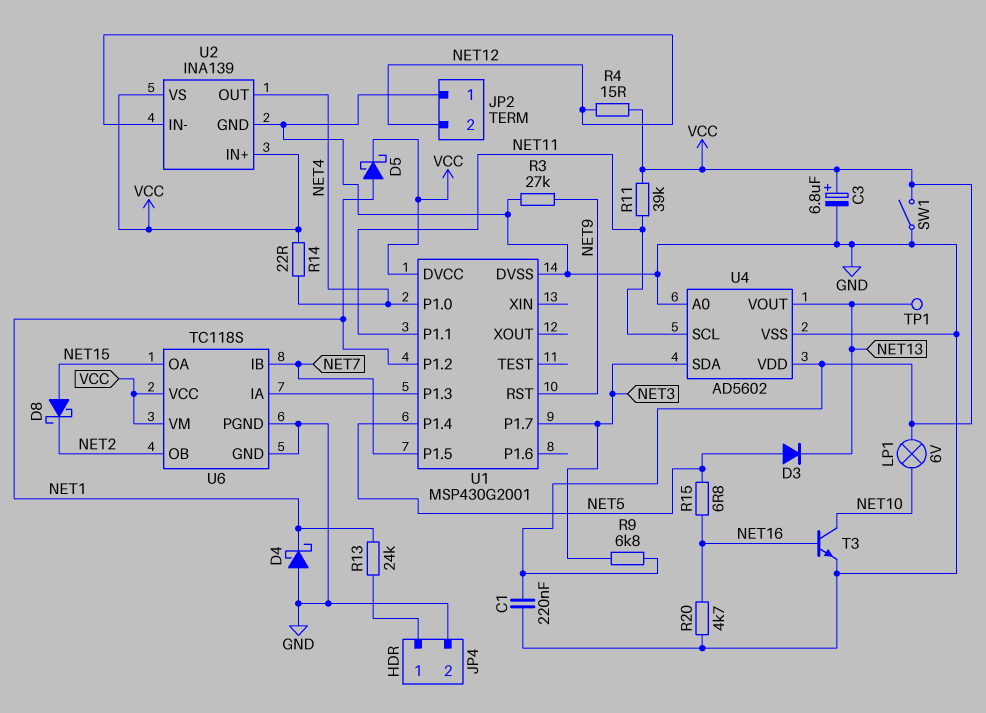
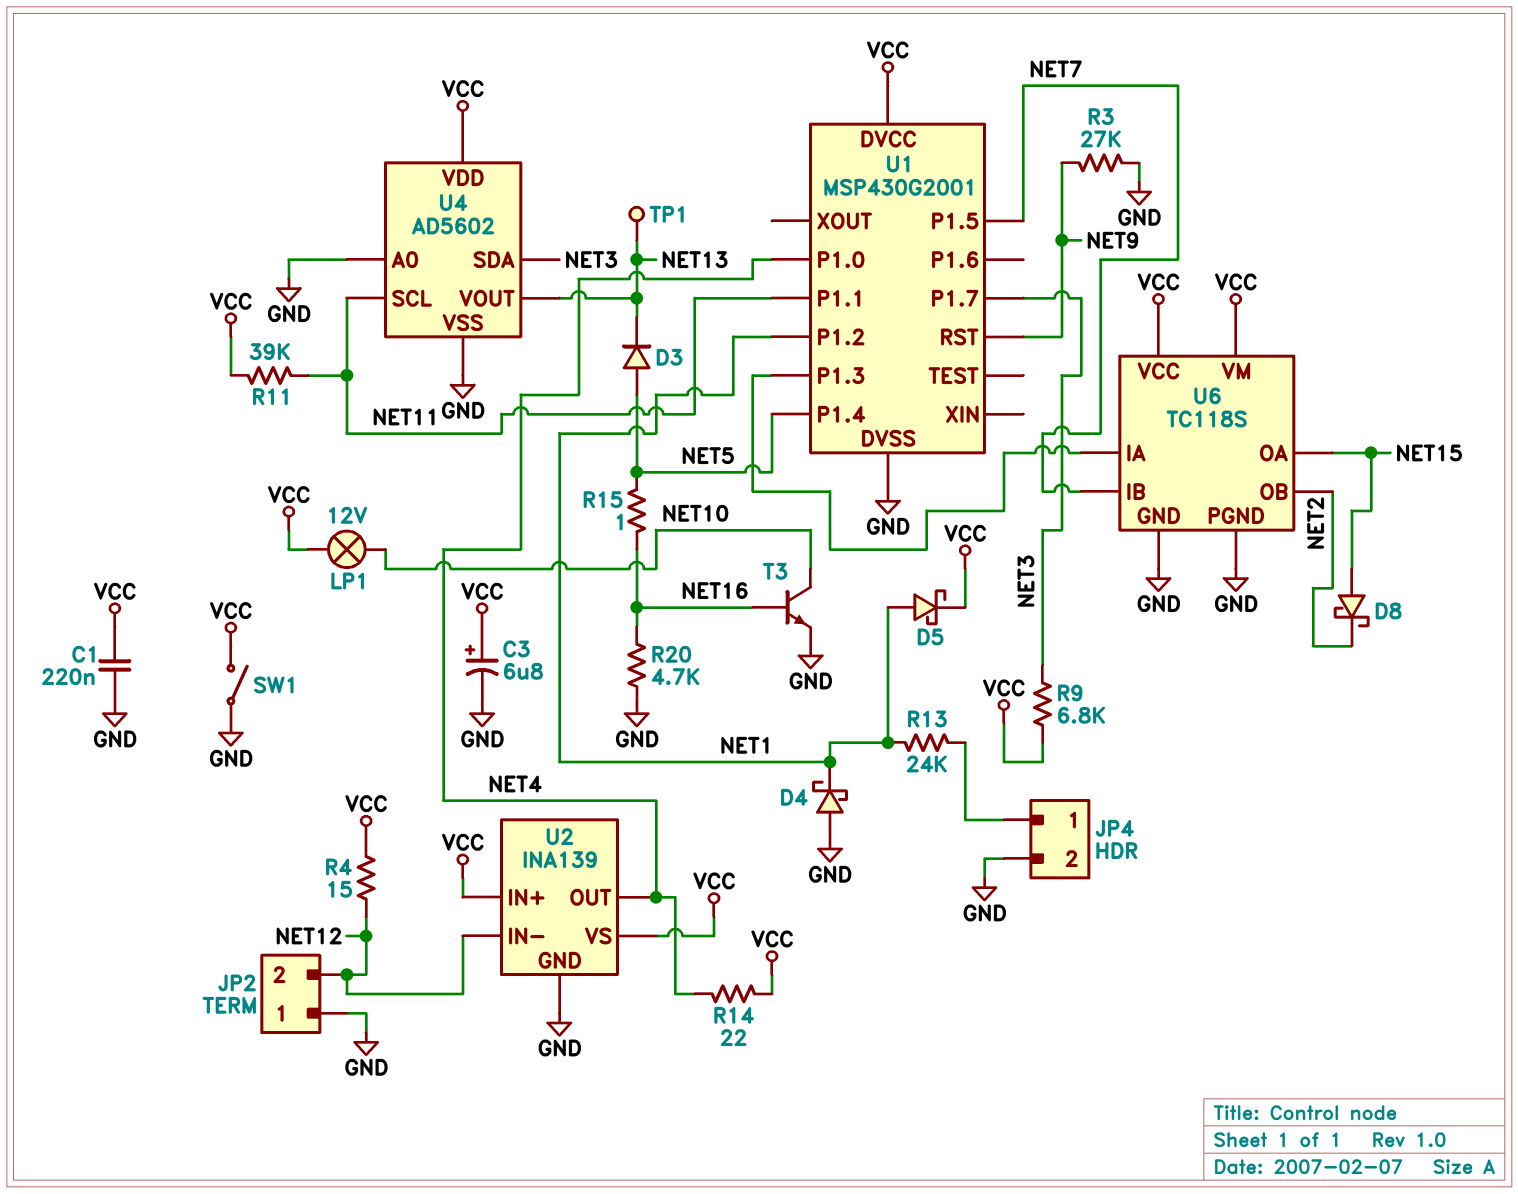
LP1: lamp 6V (NET10, VCC) -> lamp 12V (NET10, VCC)
R15: 6.8 (NET5, NET16) -> 1 (NET5, NET16)

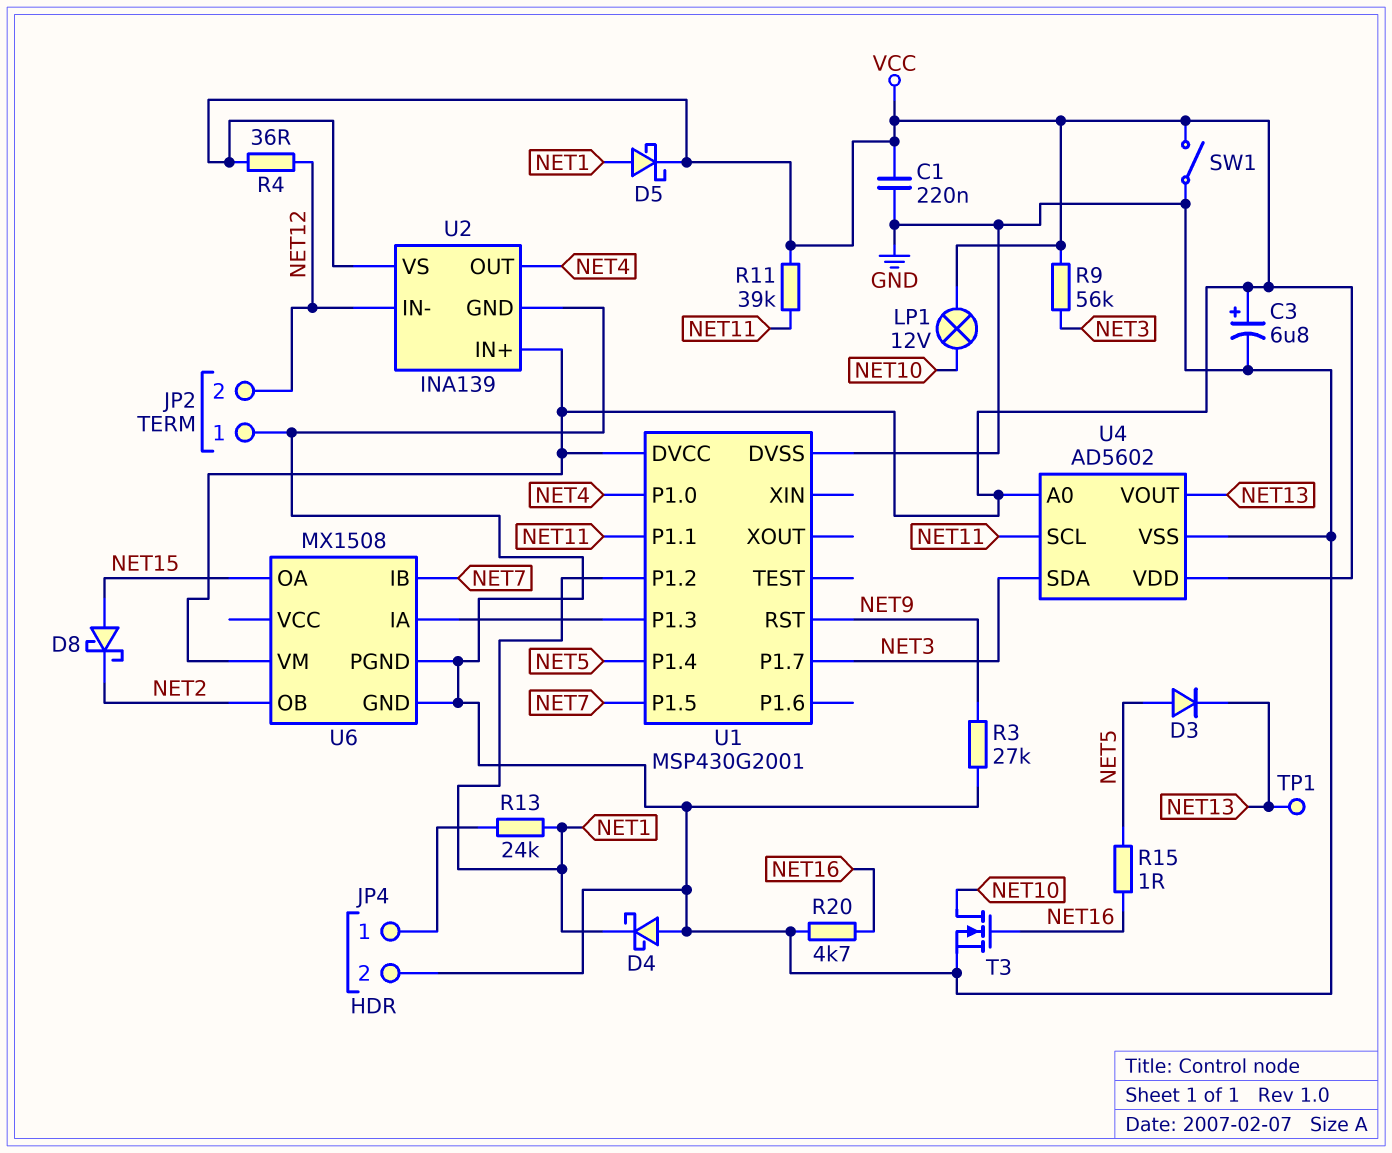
R4: 15 (NET12, VCC) -> 36 (NET12, VCC)
R9: 6.8k (NET3, VCC) -> 56k (NET3, VCC)
R14: 22 (NET4, VCC) -> none
T3: NPN (B NET16, C NET10, E GND) -> NMOS (G NET16, D NET10, S GND)
U4 pin A0: GND -> VCC
U6: TC118S -> MX1508
U6 pin VCC: VCC -> none

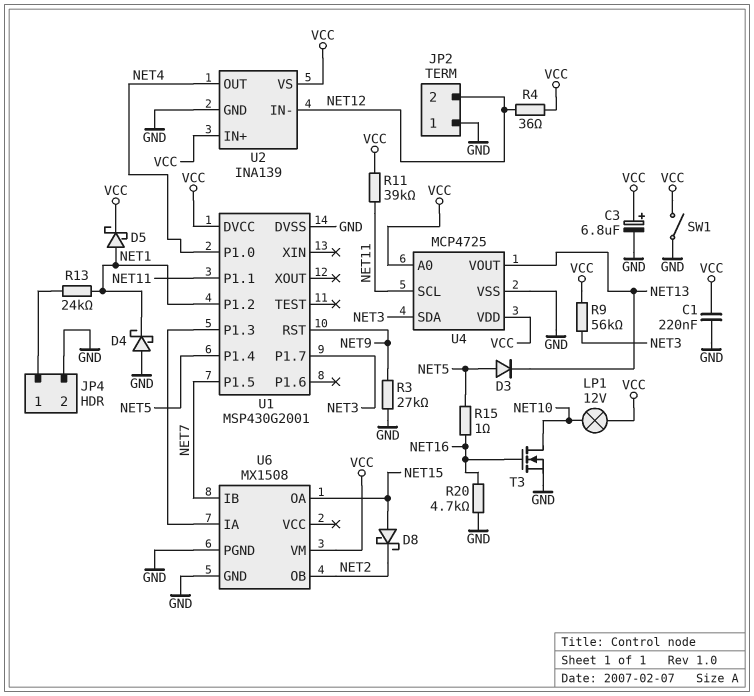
TP1: test point (NET13) -> none
U4: AD5602 -> MCP4725

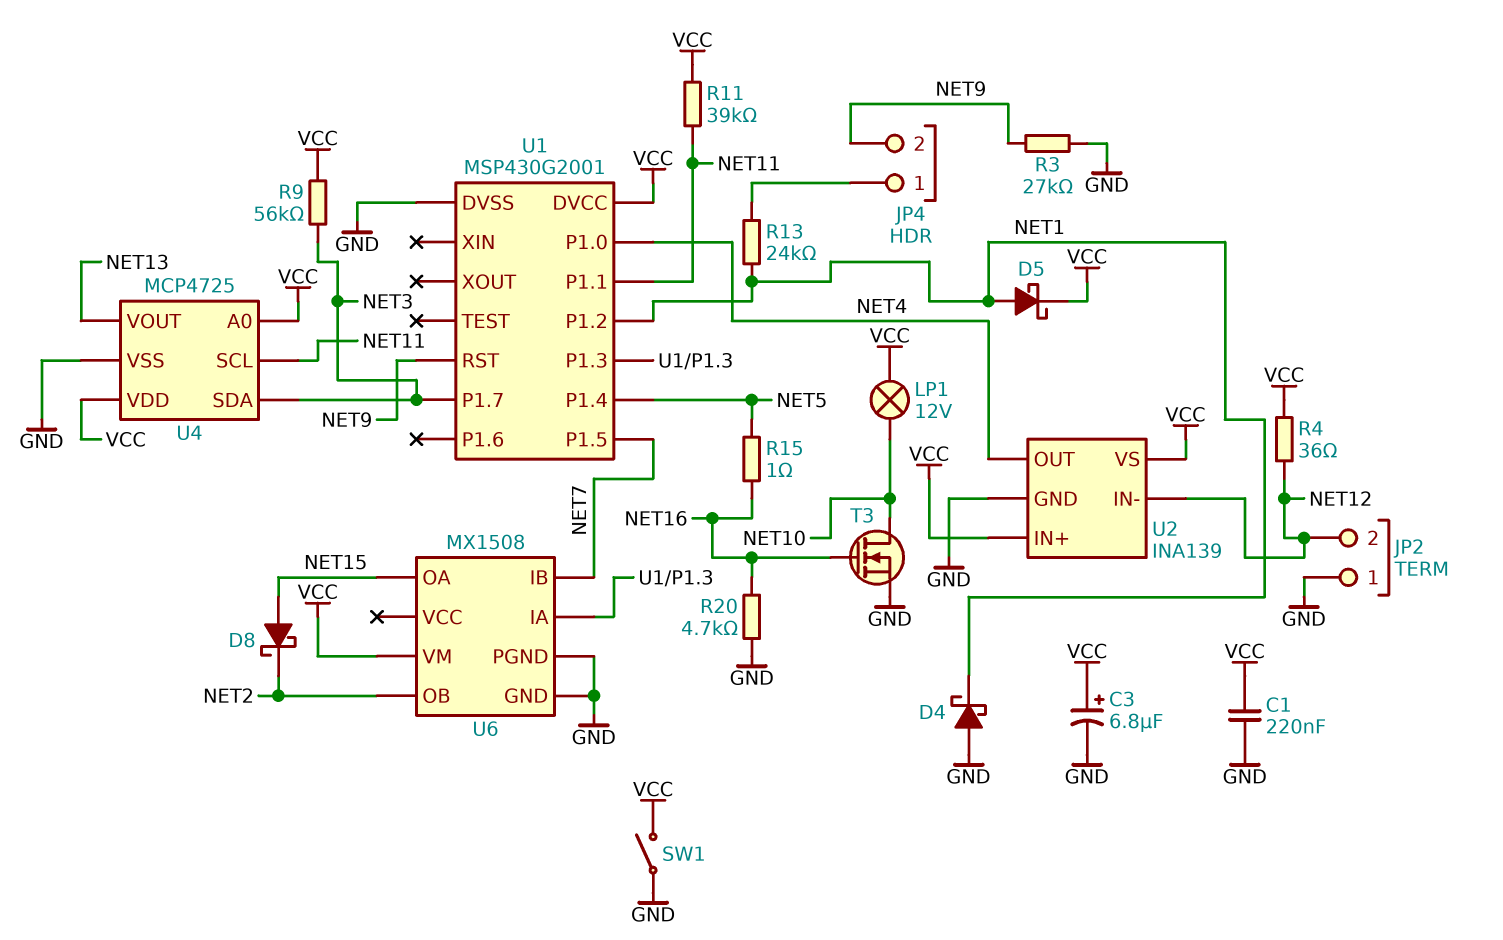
D3: diode (A NET5, K NET13) -> none
JP4 pin 2: GND -> NET9

